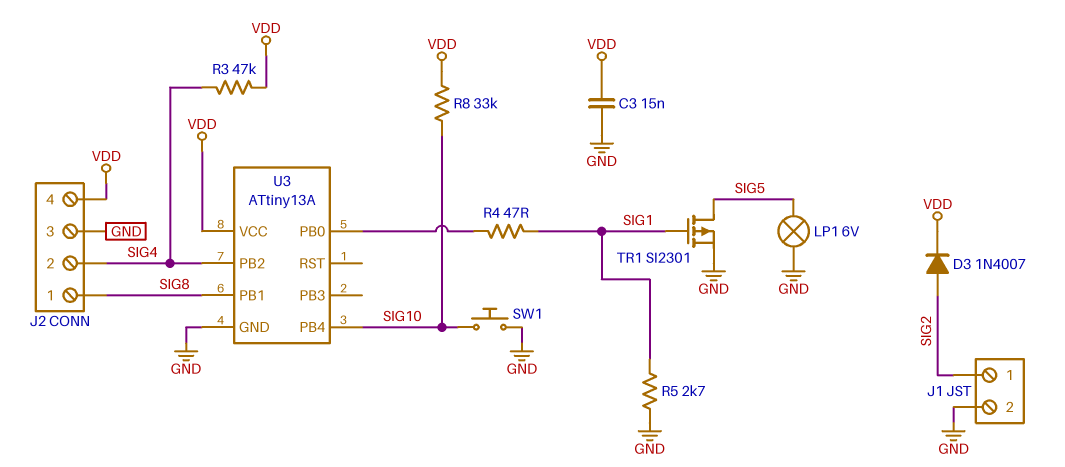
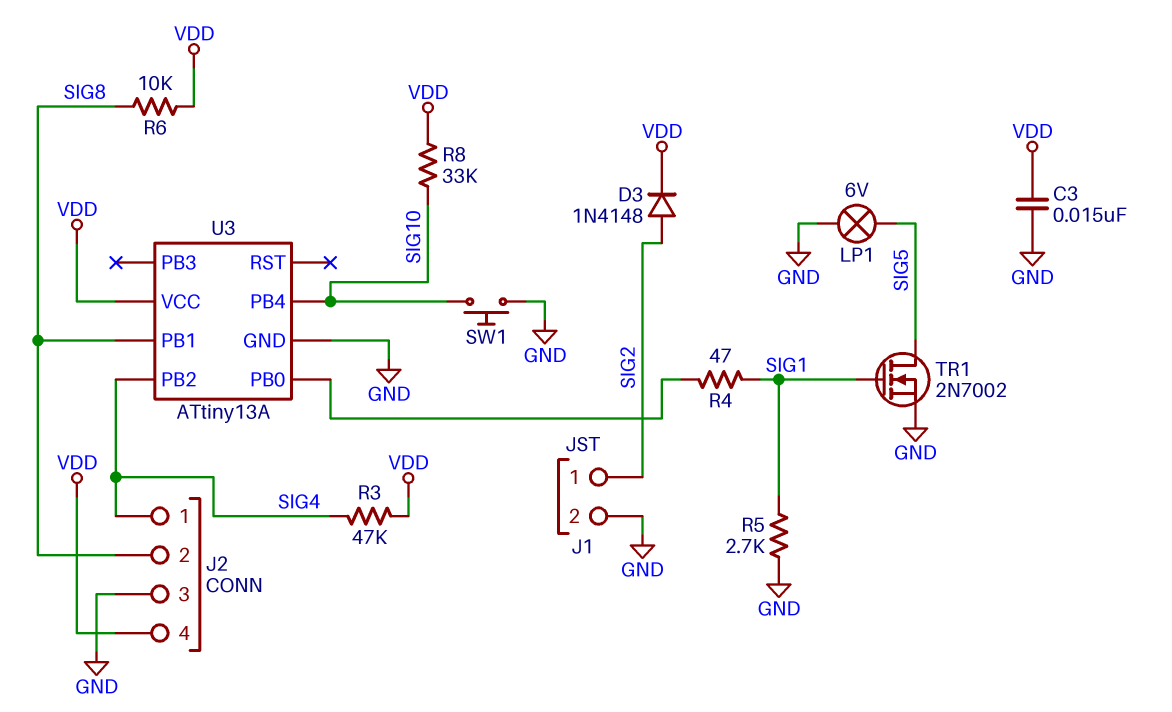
D3: diode 1N4007 (A SIG2, K VDD) -> diode 1N4148 (A SIG2, K VDD)
J2 pin 1: SIG8 -> SIG4
J2 pin 2: SIG4 -> SIG8
R6: none -> 10k (SIG8, VDD)
TR1: PMOS SI2301 (G SIG1, D SIG5, S GND) -> NMOS 2N7002 (G SIG1, D SIG5, S GND)

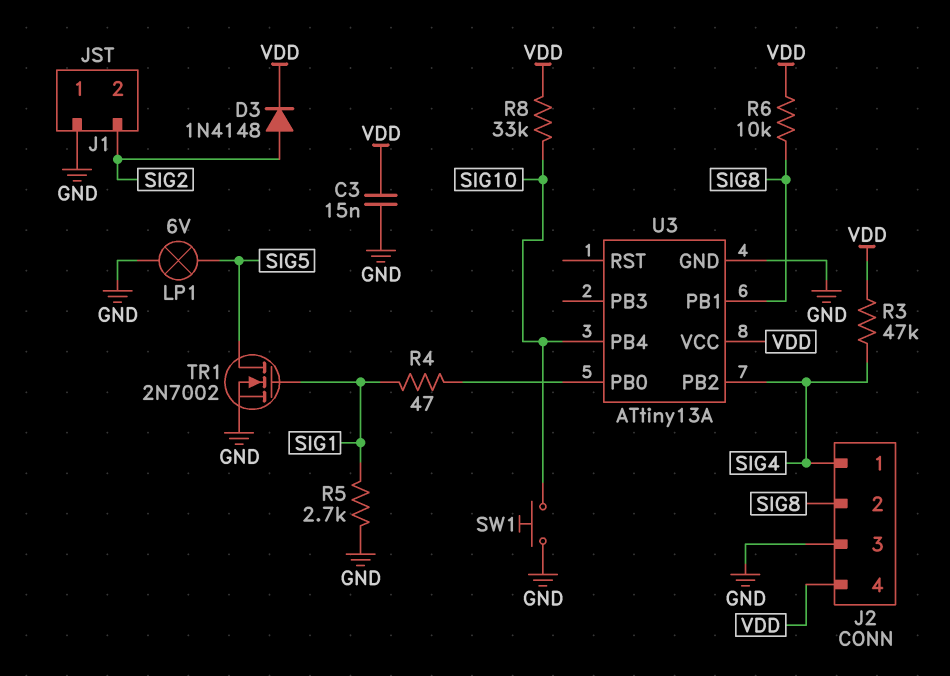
J1 pin 1: SIG2 -> GND
J1 pin 2: GND -> SIG2

